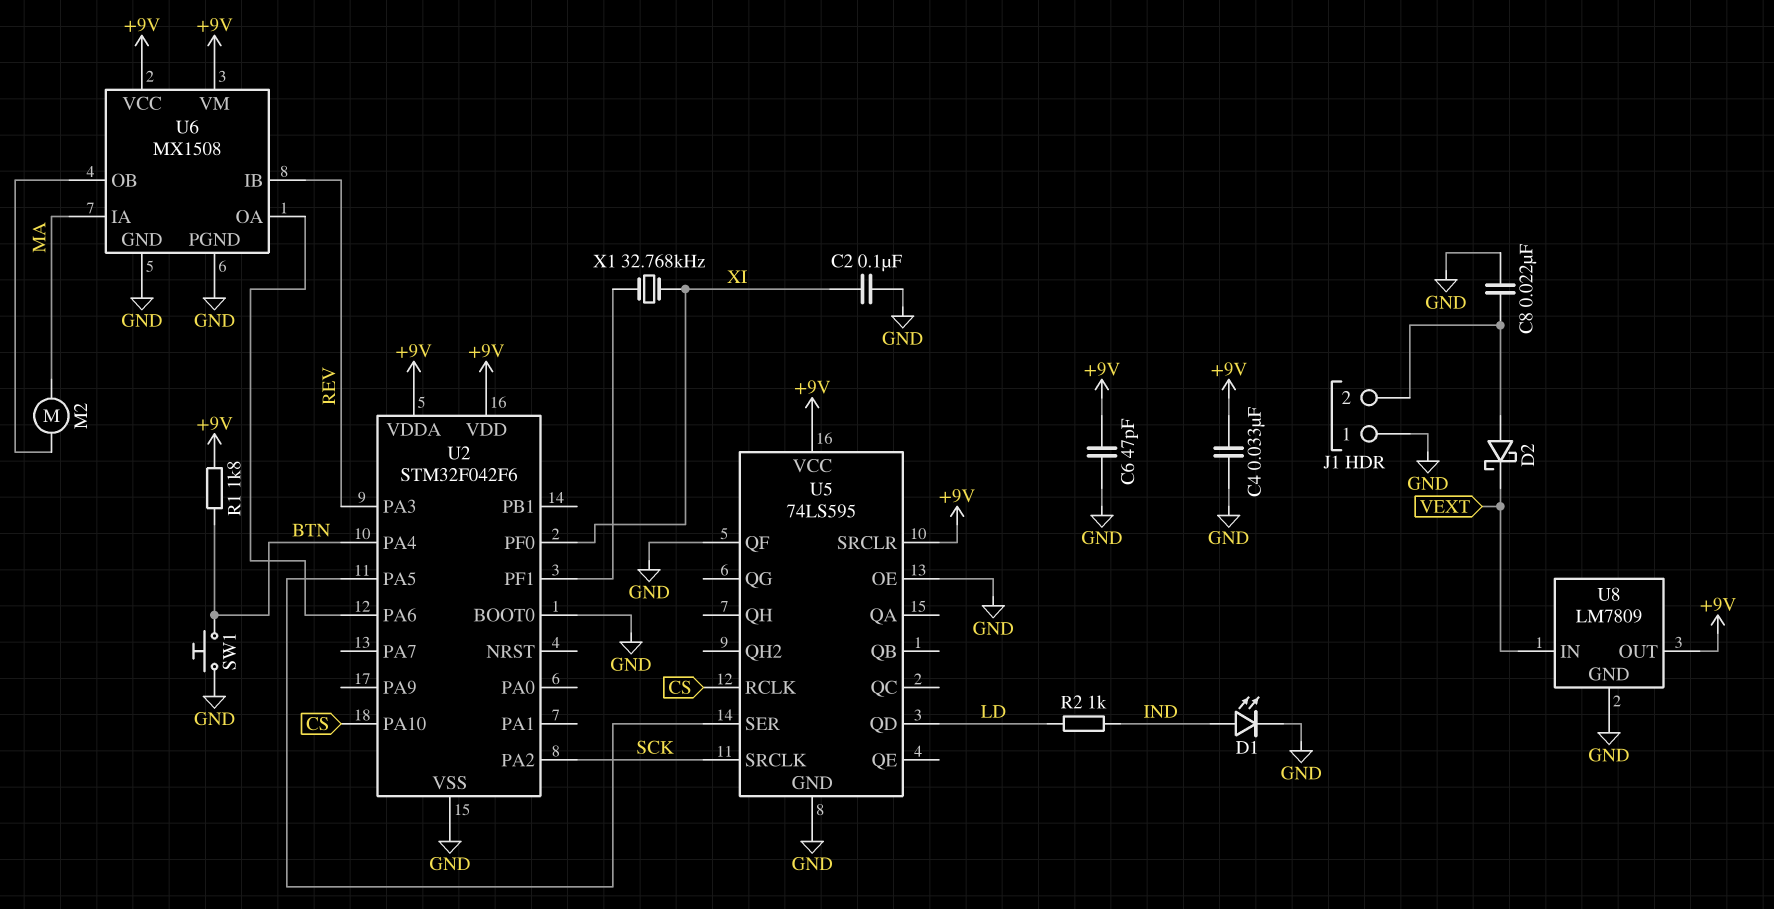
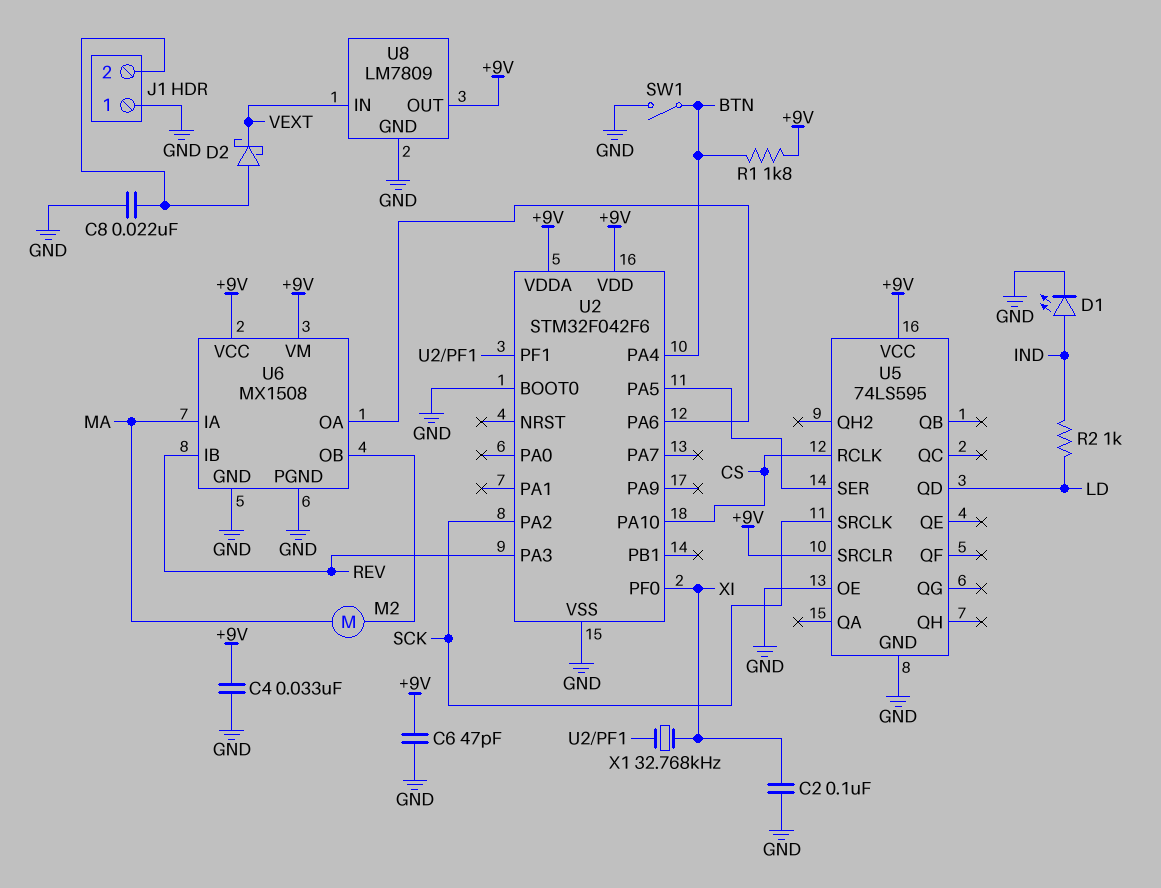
SW1: button (BTN, GND) -> switch (BTN, GND)
U5 pin QF: GND -> none

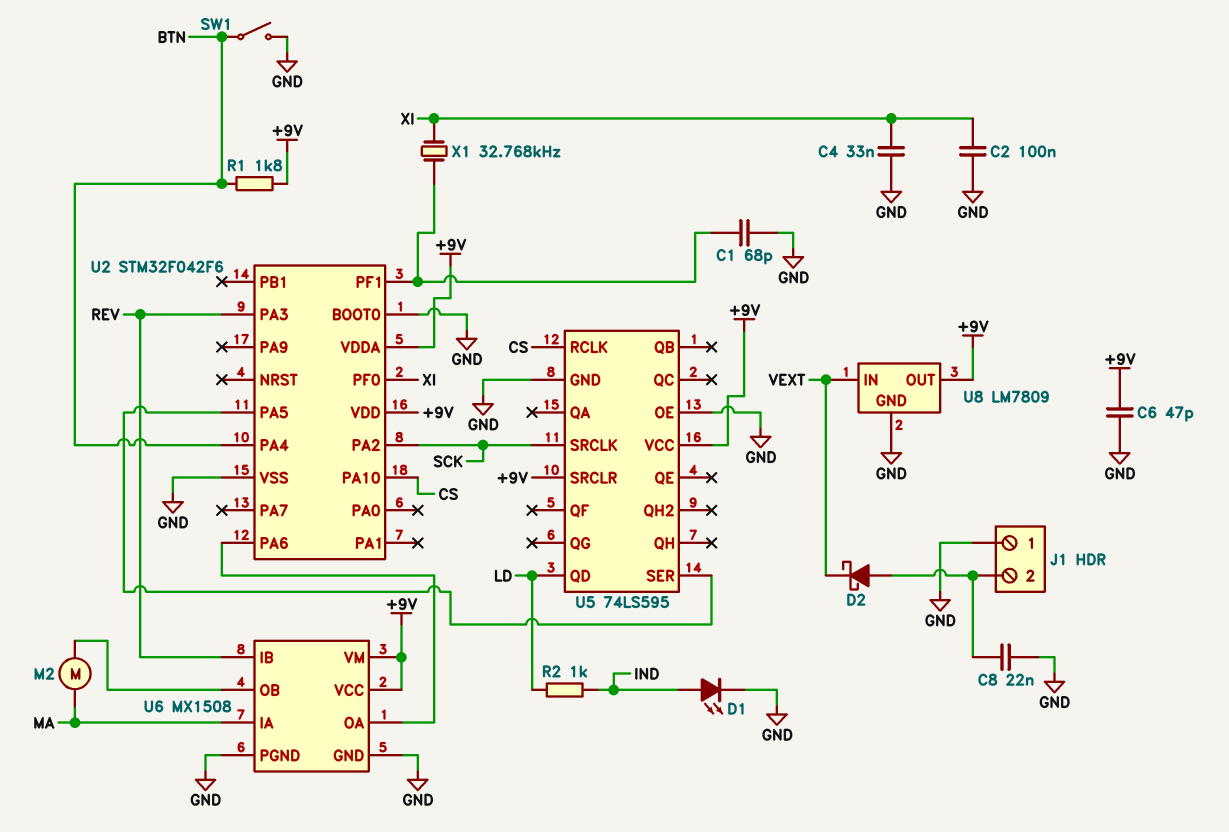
C1: none -> 68pF (GND, U2/PF1)
C4: 33nF (+9V, GND) -> 33nF (GND, XI)

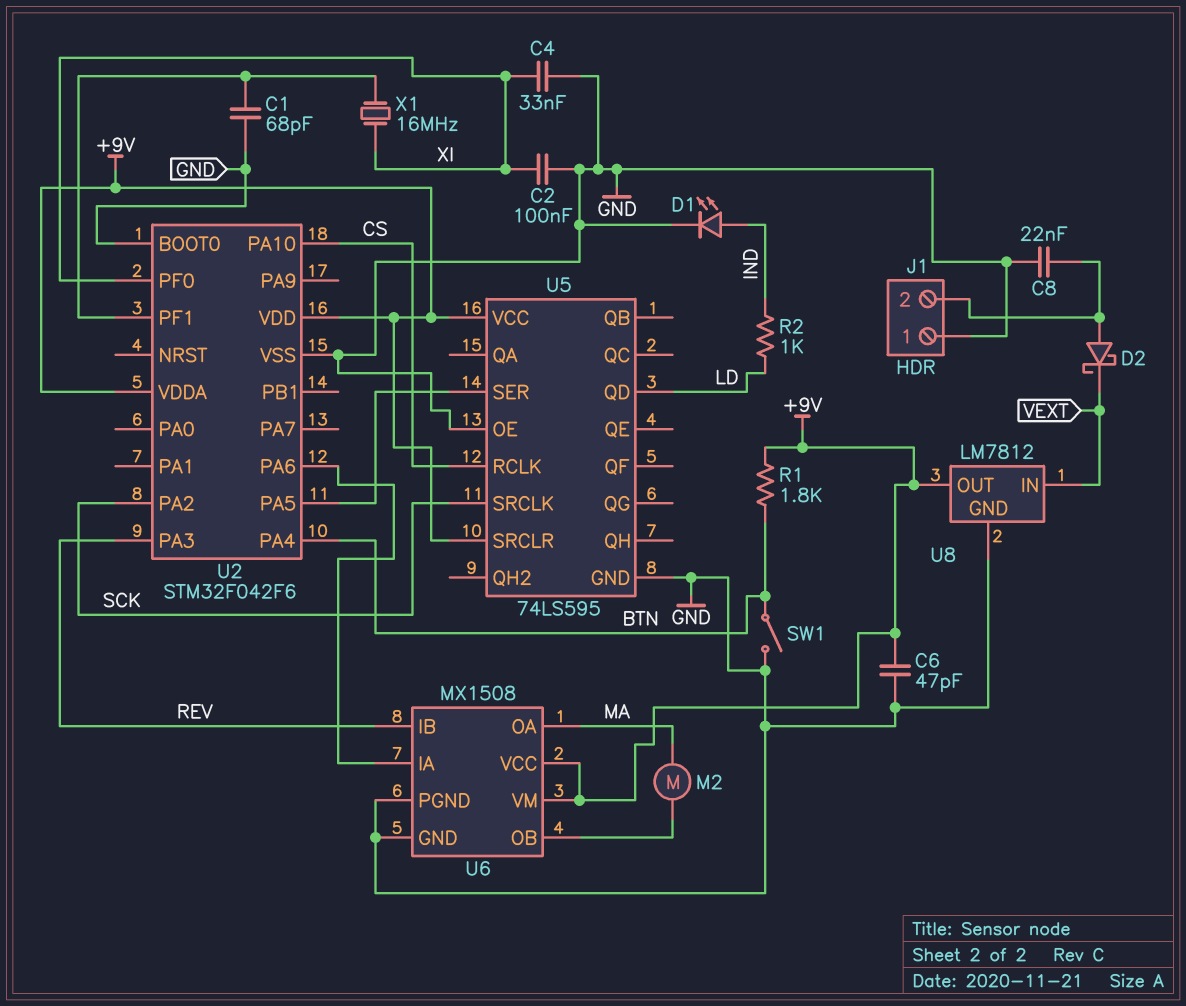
U6 pin IA: MA -> U2/PA6
U6 pin OA: U2/PA6 -> MA
U8: LM7809 -> LM7812
X1: 32.768kHz (U2/PF1, XI) -> 16MHz (U2/PF1, XI)

